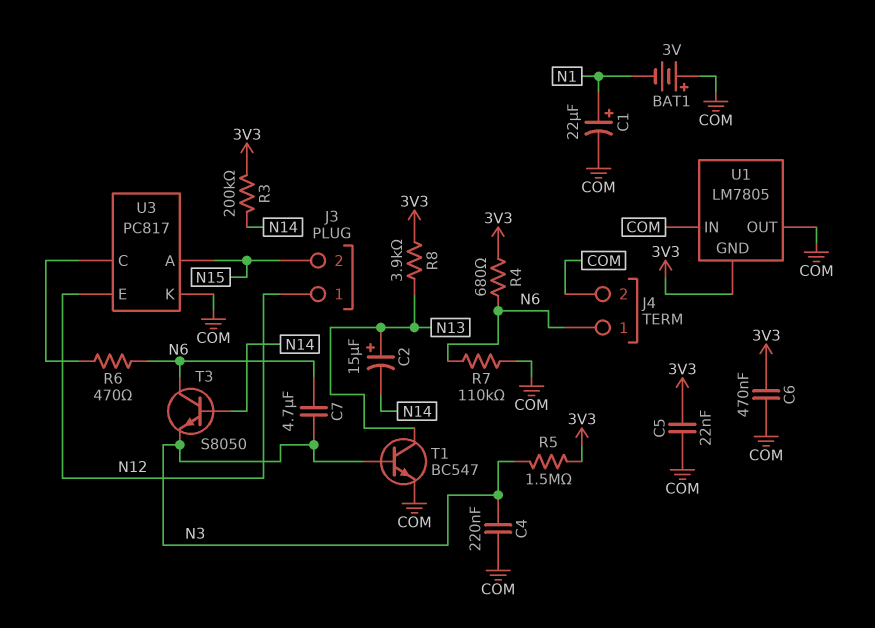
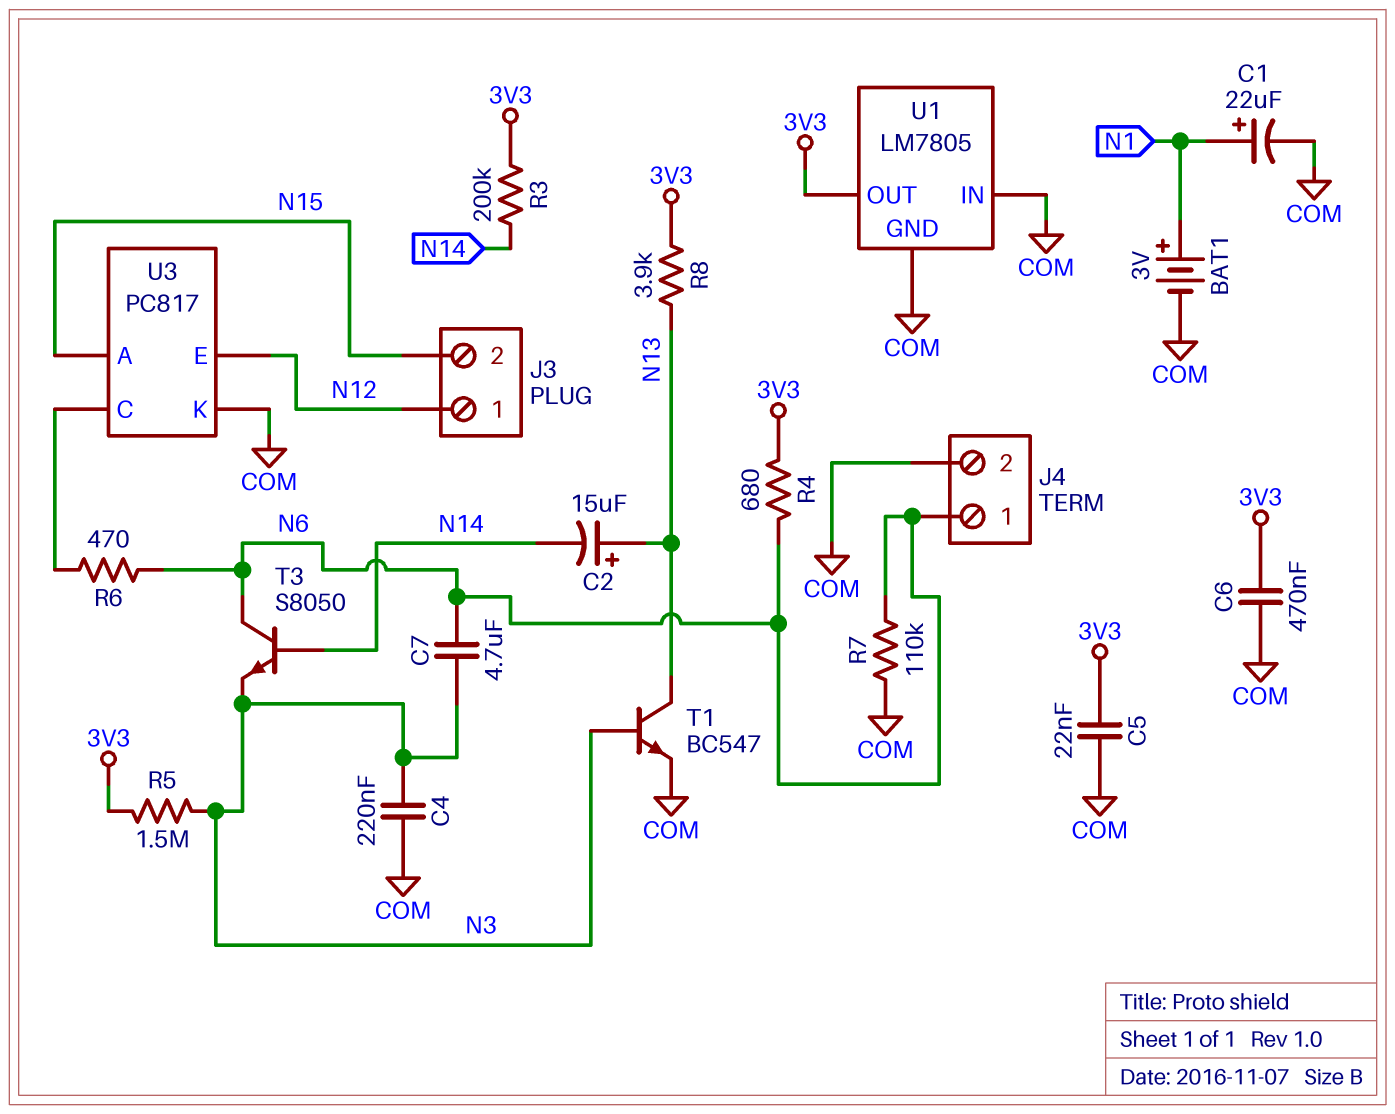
BAT1: 3V (plus COM, minus N1) -> 3V (plus N1, minus COM)
U1 pin GND: 3V3 -> COM
U1 pin OUT: COM -> 3V3

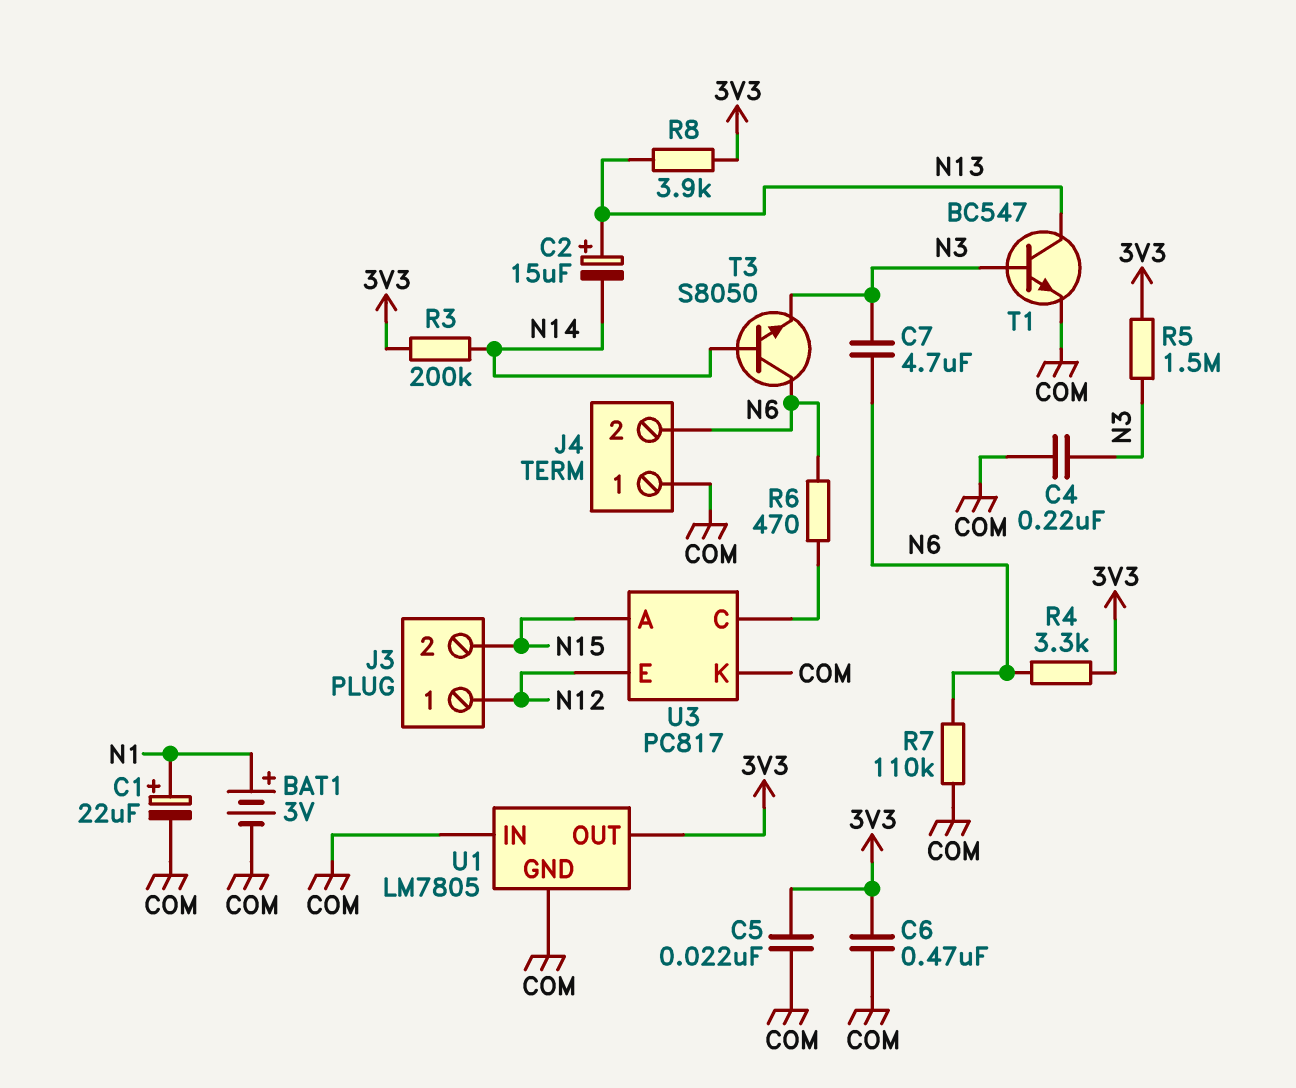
J4 pin 1: N6 -> COM
J4 pin 2: COM -> N6
R4: 680 (3V3, N6) -> 3.3k (3V3, N6)

